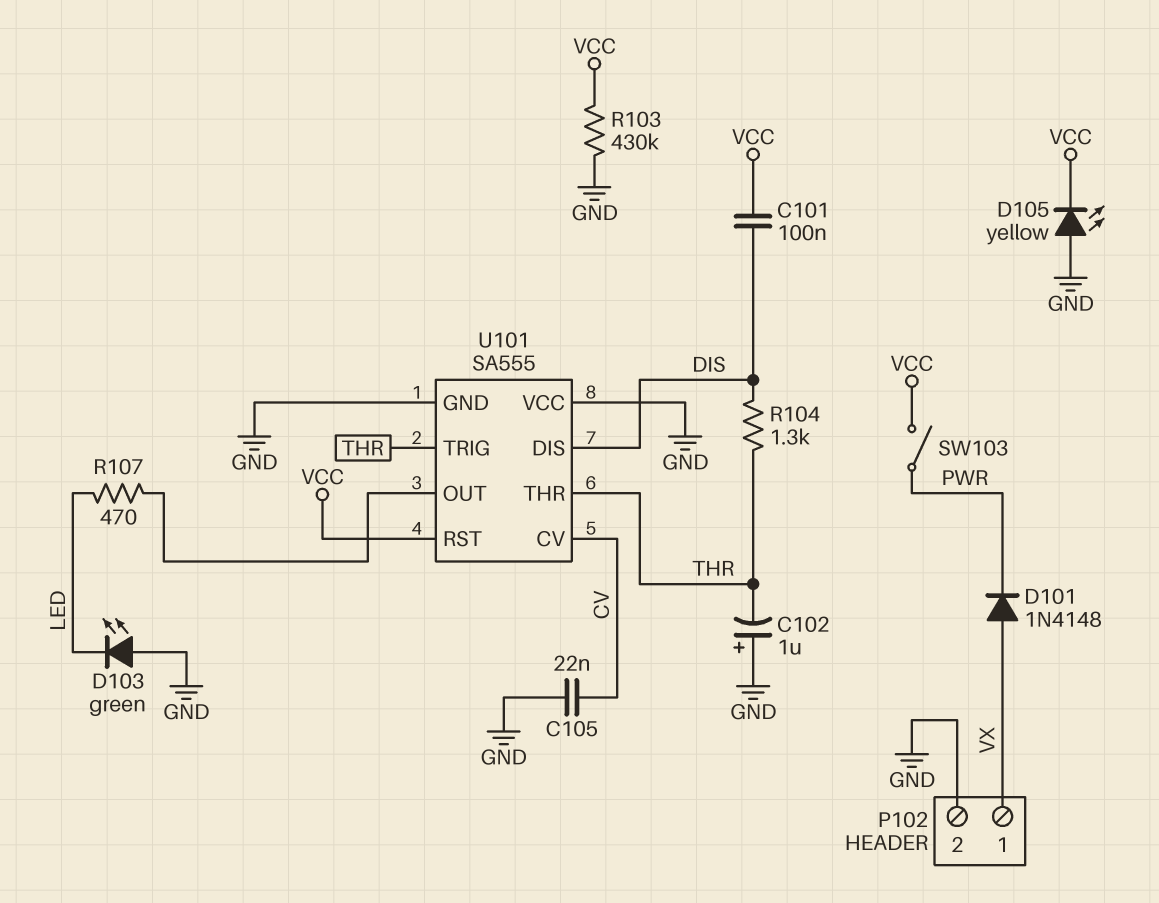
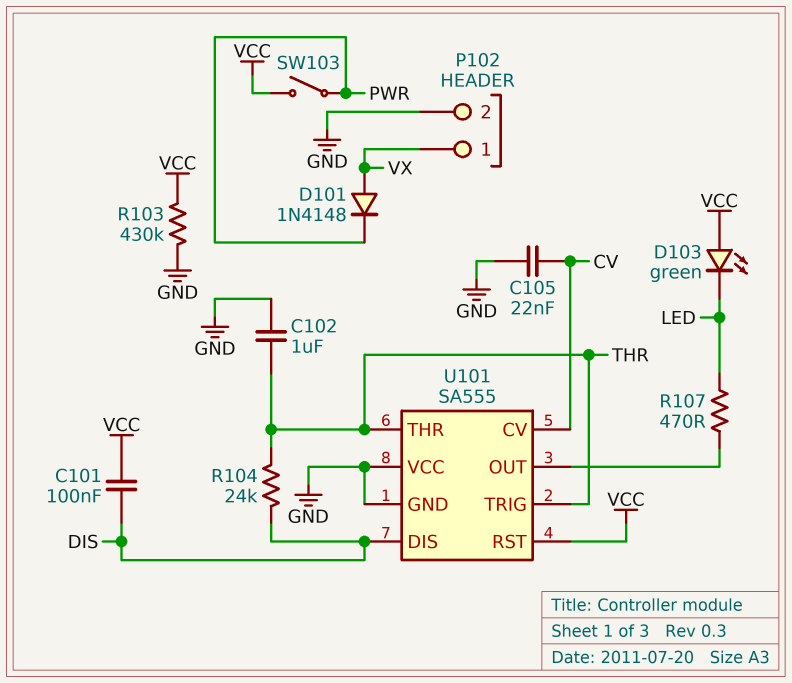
C102: 1uF (plus GND, minus THR) -> 1uF (GND, THR)
D103: LED green (A GND, K LED) -> LED green (A VCC, K LED)
D105: LED yellow (A GND, K VCC) -> none
R104: 1.3k (DIS, THR) -> 24k (DIS, THR)

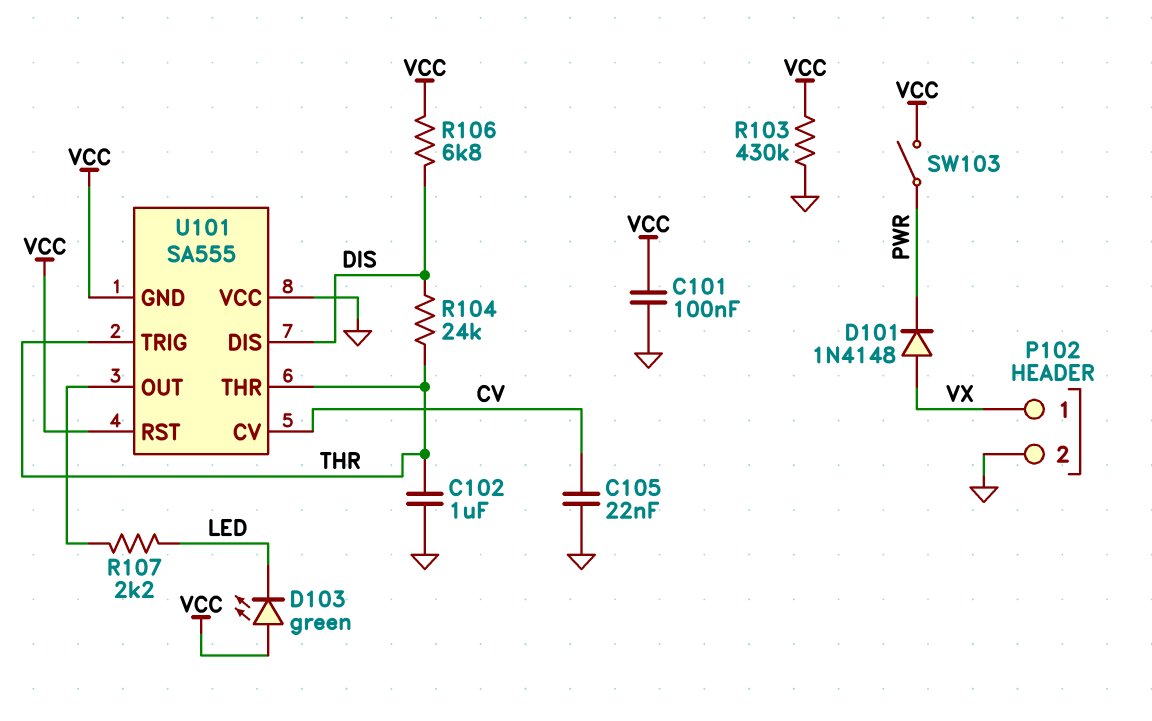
C101: 100nF (DIS, VCC) -> 100nF (GND, VCC)
R106: none -> 6.8k (DIS, VCC)
R107: 470 (LED, U101/OUT) -> 2.2k (LED, U101/OUT)
U101 pin GND: GND -> VCC

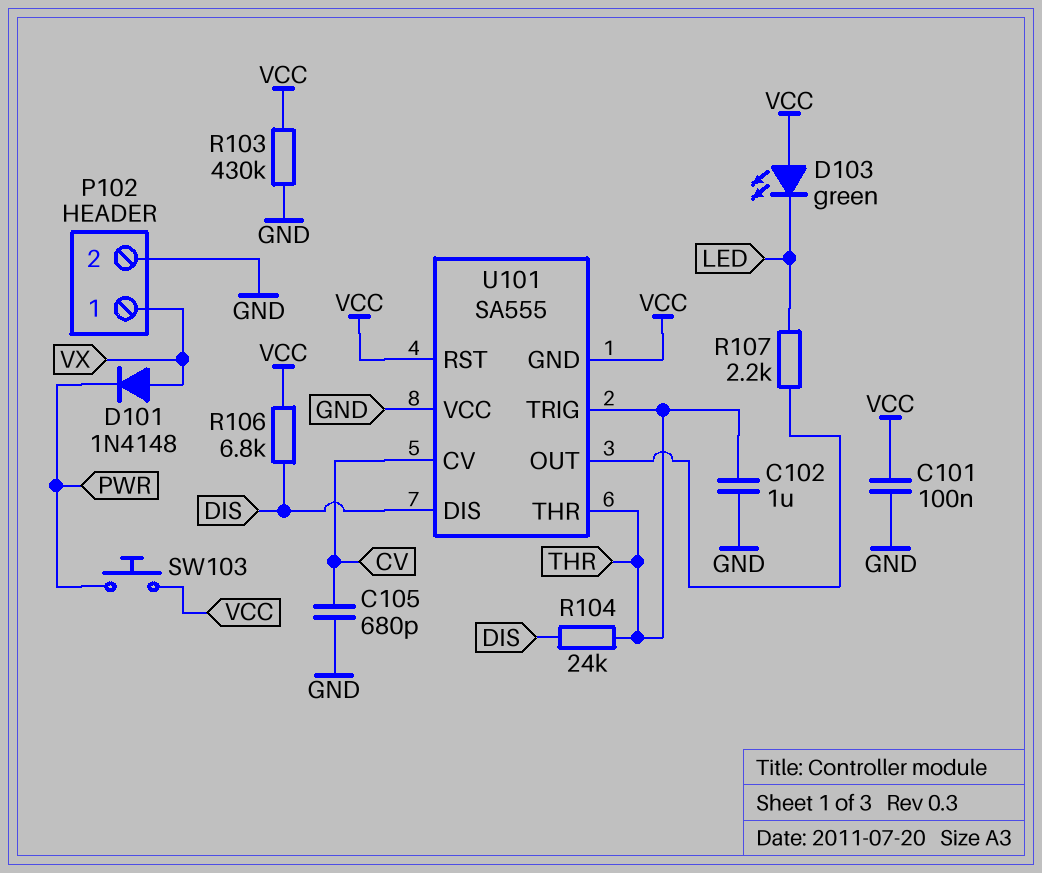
C105: 22nF (CV, GND) -> 680pF (CV, GND)
SW103: switch (PWR, VCC) -> button (PWR, VCC)

